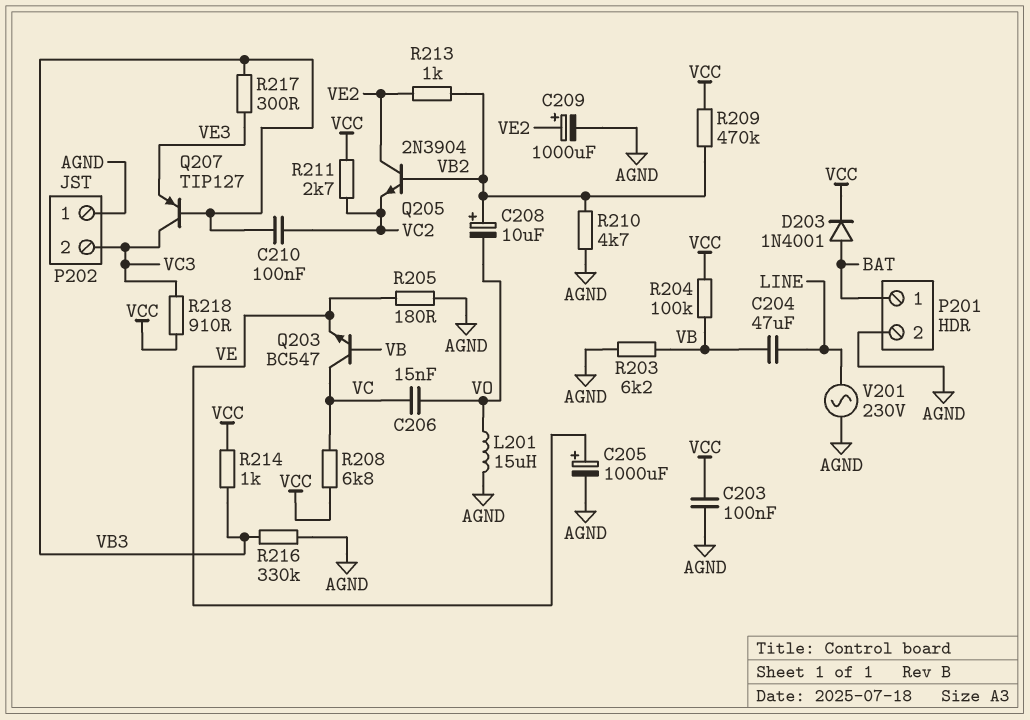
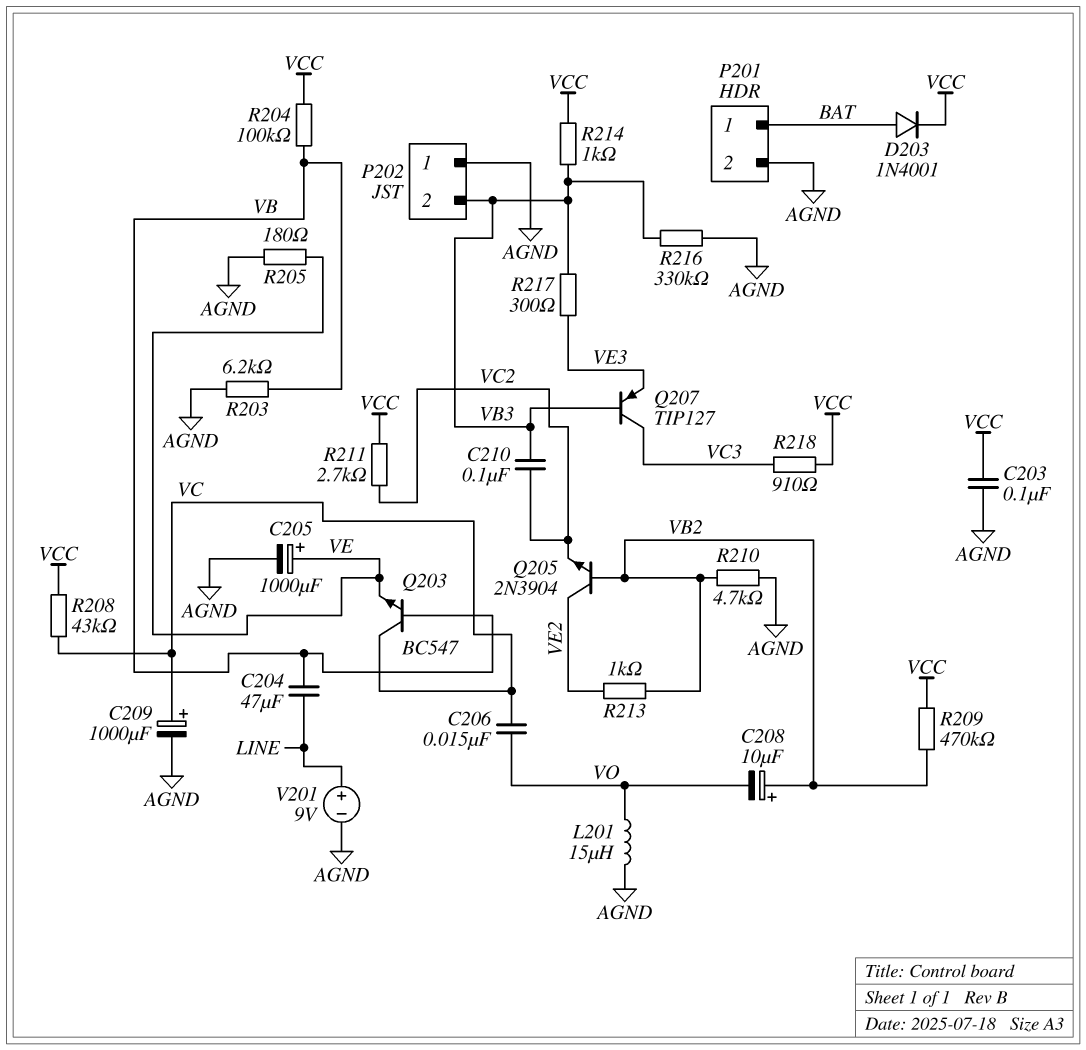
C209: 1000uF (plus VE2, minus AGND) -> 1000uF (plus VC, minus AGND)
P202 pin 2: VC3 -> VB3
R208: 6.8k (VC, VCC) -> 43k (VC, VCC)
V201: AC 230V (AGND, LINE) -> 9V (plus LINE, minus AGND)

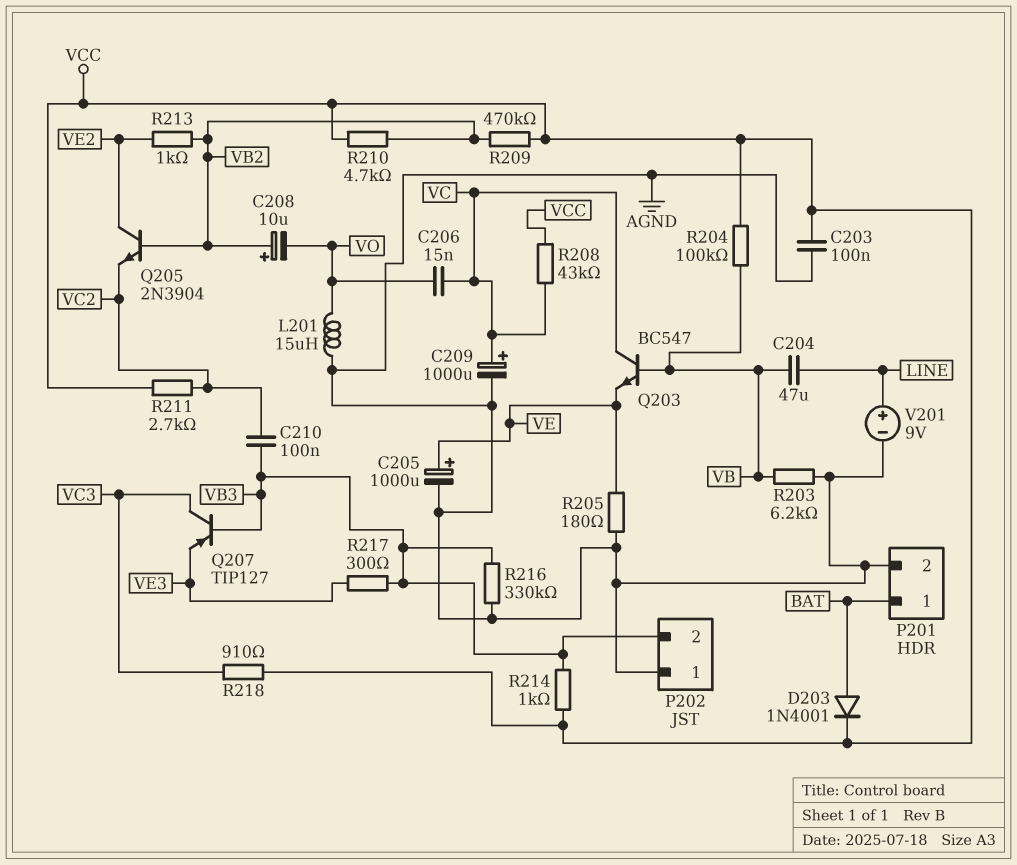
R210: 4.7k (AGND, VB2) -> 4.7k (VB2, VCC)

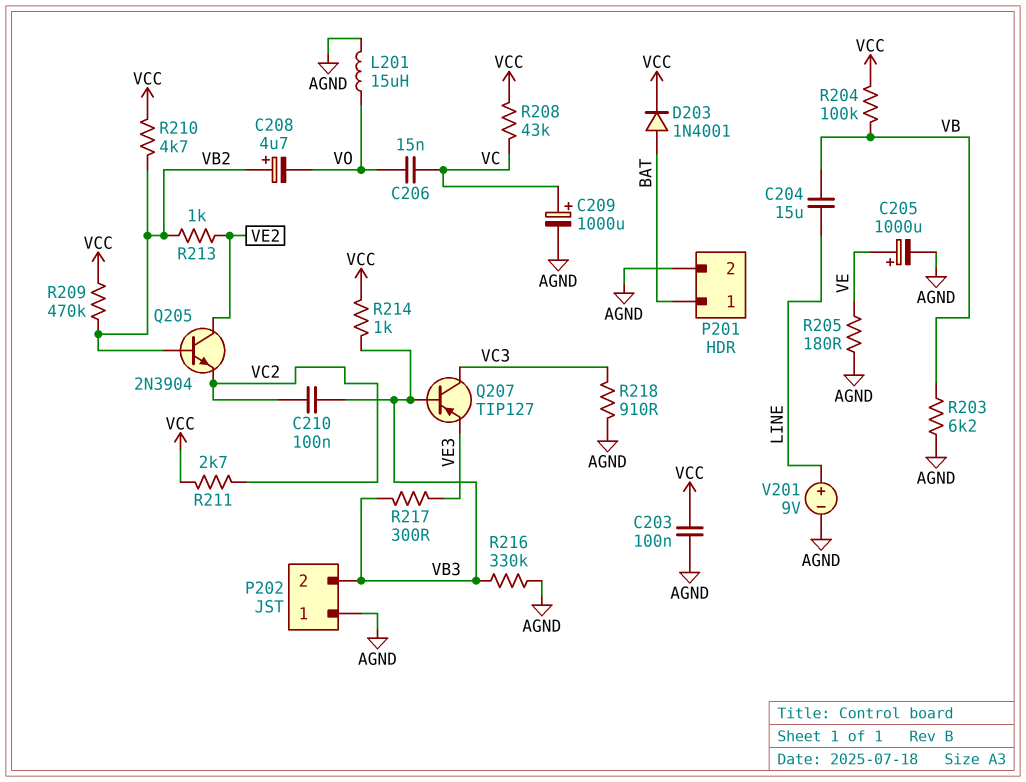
C204: 47uF (LINE, VB) -> 15uF (LINE, VB)
C208: 10uF (plus VB2, minus VO) -> 4.7uF (plus VB2, minus VO)
Q203: NPN BC547 (B VB, C VC, E VE) -> none
R218: 910 (VC3, VCC) -> 910 (AGND, VC3)

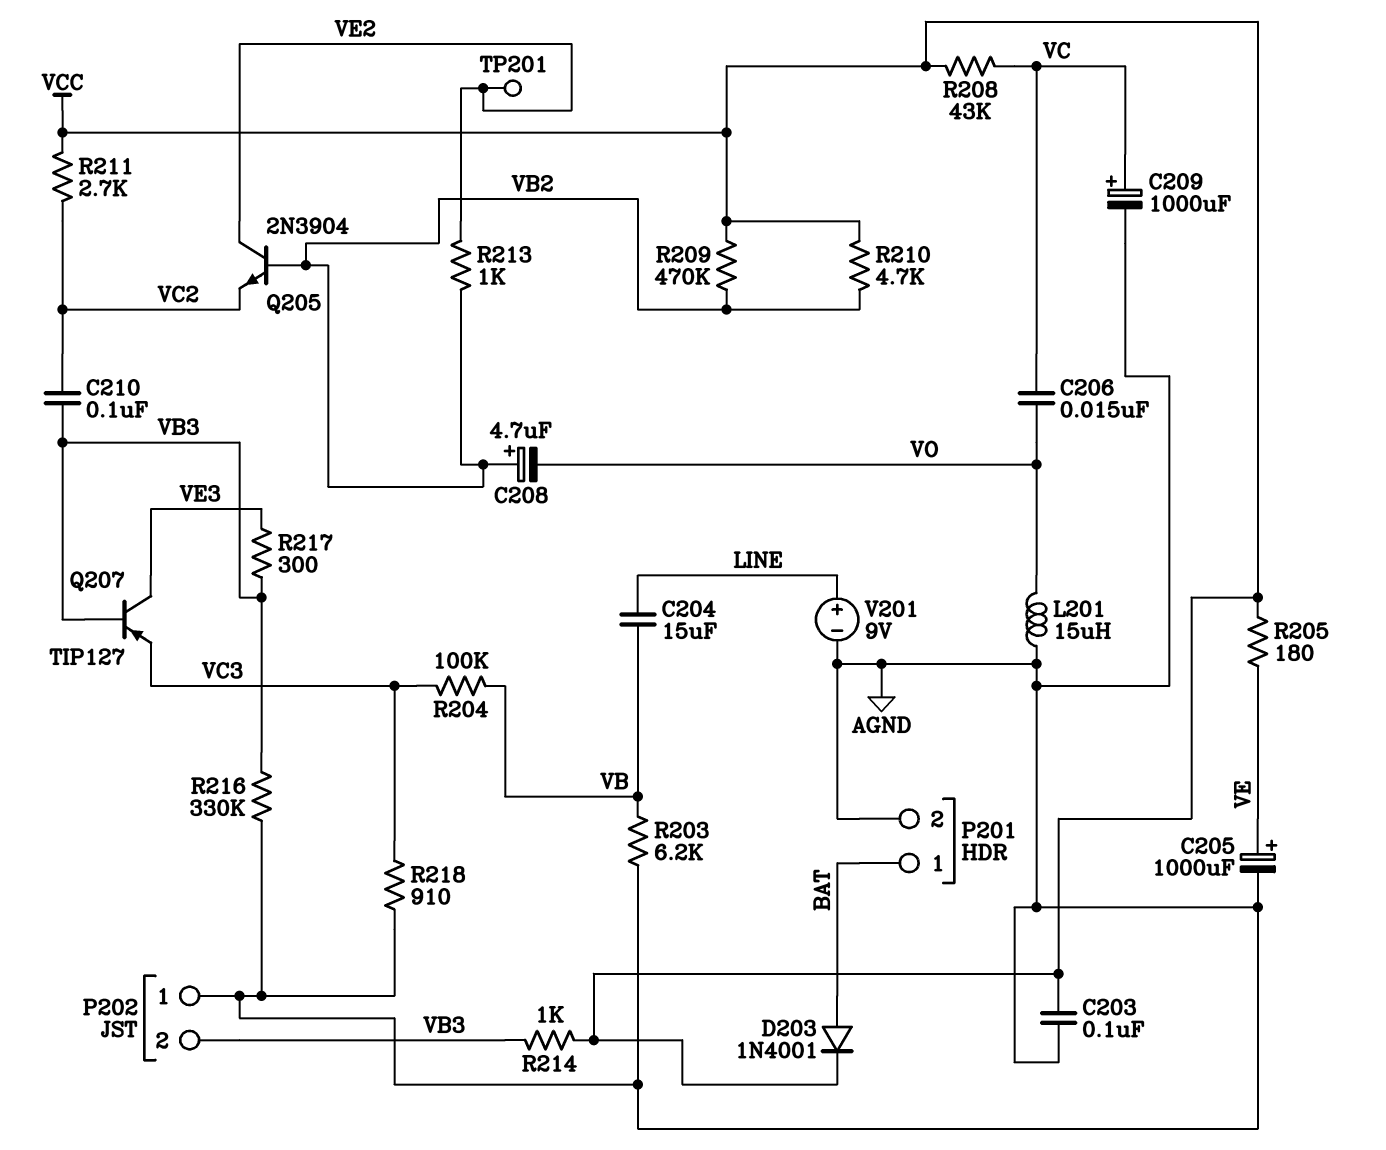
Q207: PNP TIP127 (B VB3, C VC3, E VE3) -> PNP TIP127 (B VB3, C VE3, E VC3)
R204: 100k (VB, VCC) -> 100k (VB, VC3)
R205: 180 (AGND, VE) -> 180 (VCC, VE)
TP201: none -> test point (VE2)

